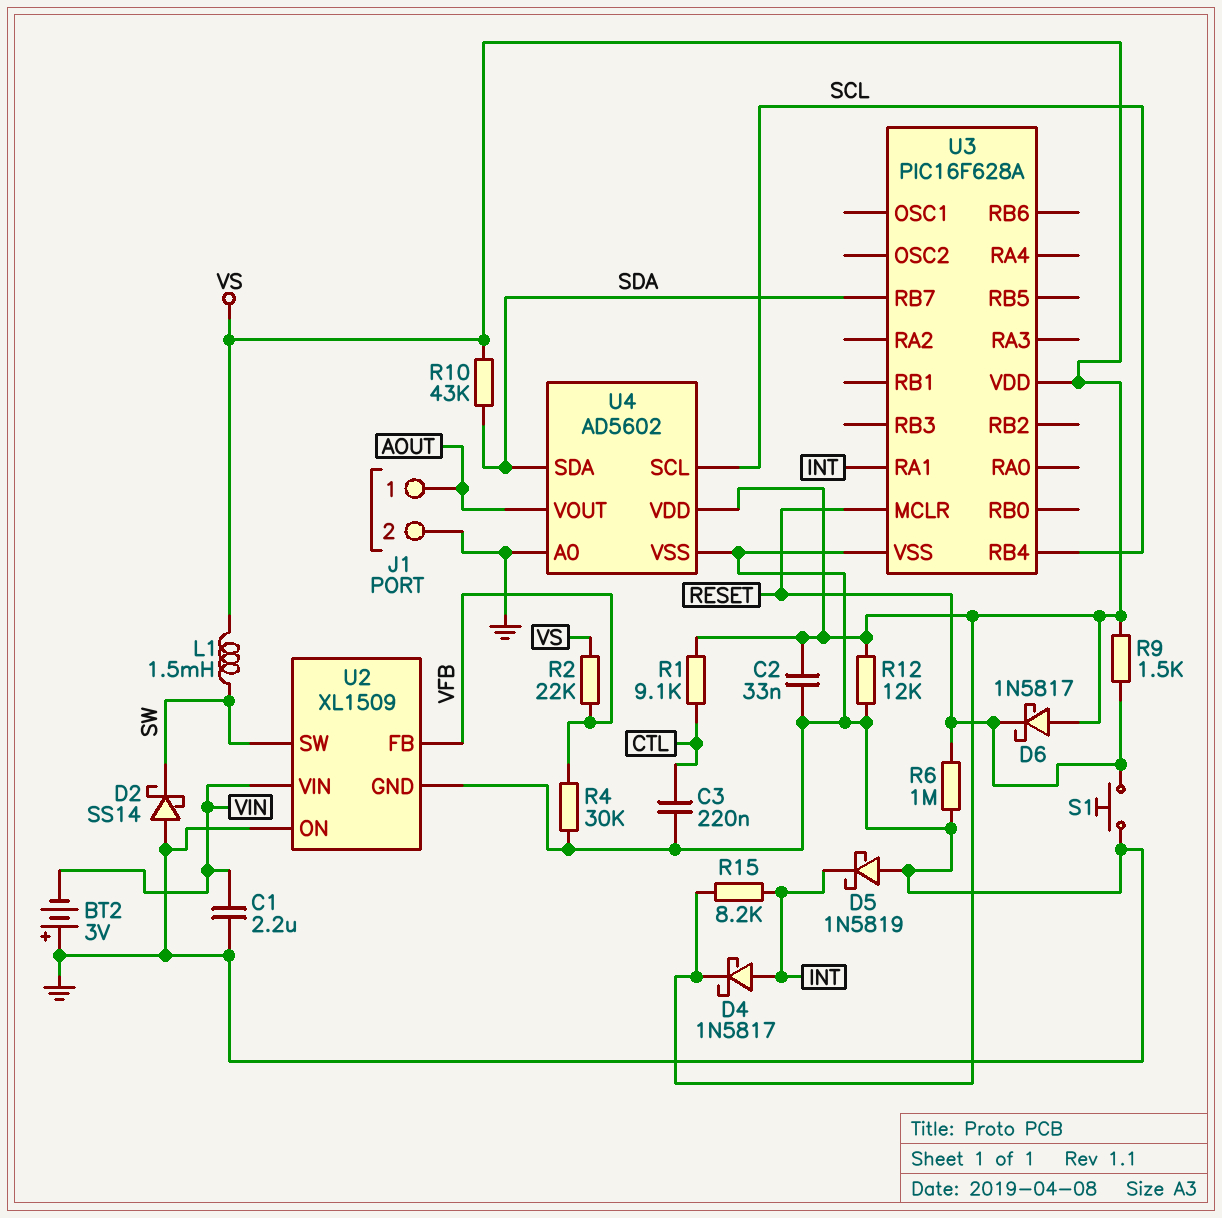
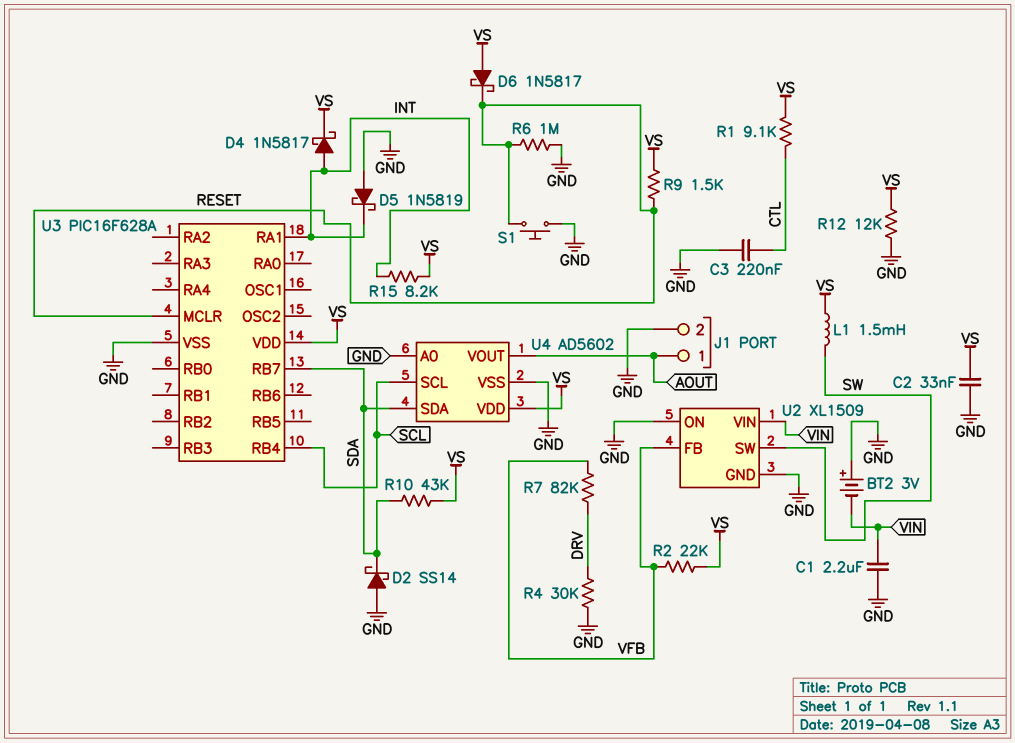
D2: schottky SS14 (A GND, K SW) -> schottky SS14 (A GND, K SDA)
R4: 30k (GND, VFB) -> 30k (DRV, GND)
R7: none -> 82k (DRV, VFB)

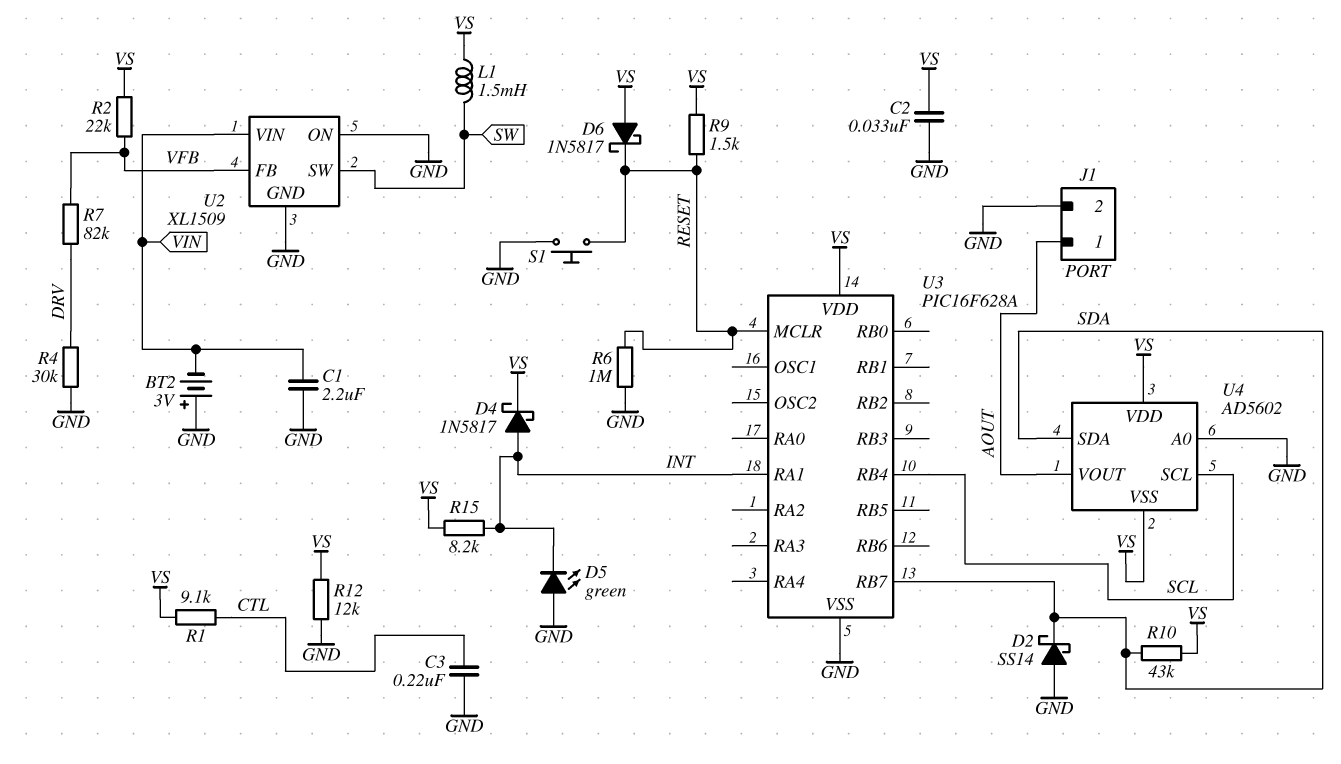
D5: schottky 1N5819 (A GND, K INT) -> LED green (A GND, K INT)
U4 pin VSS: GND -> VS

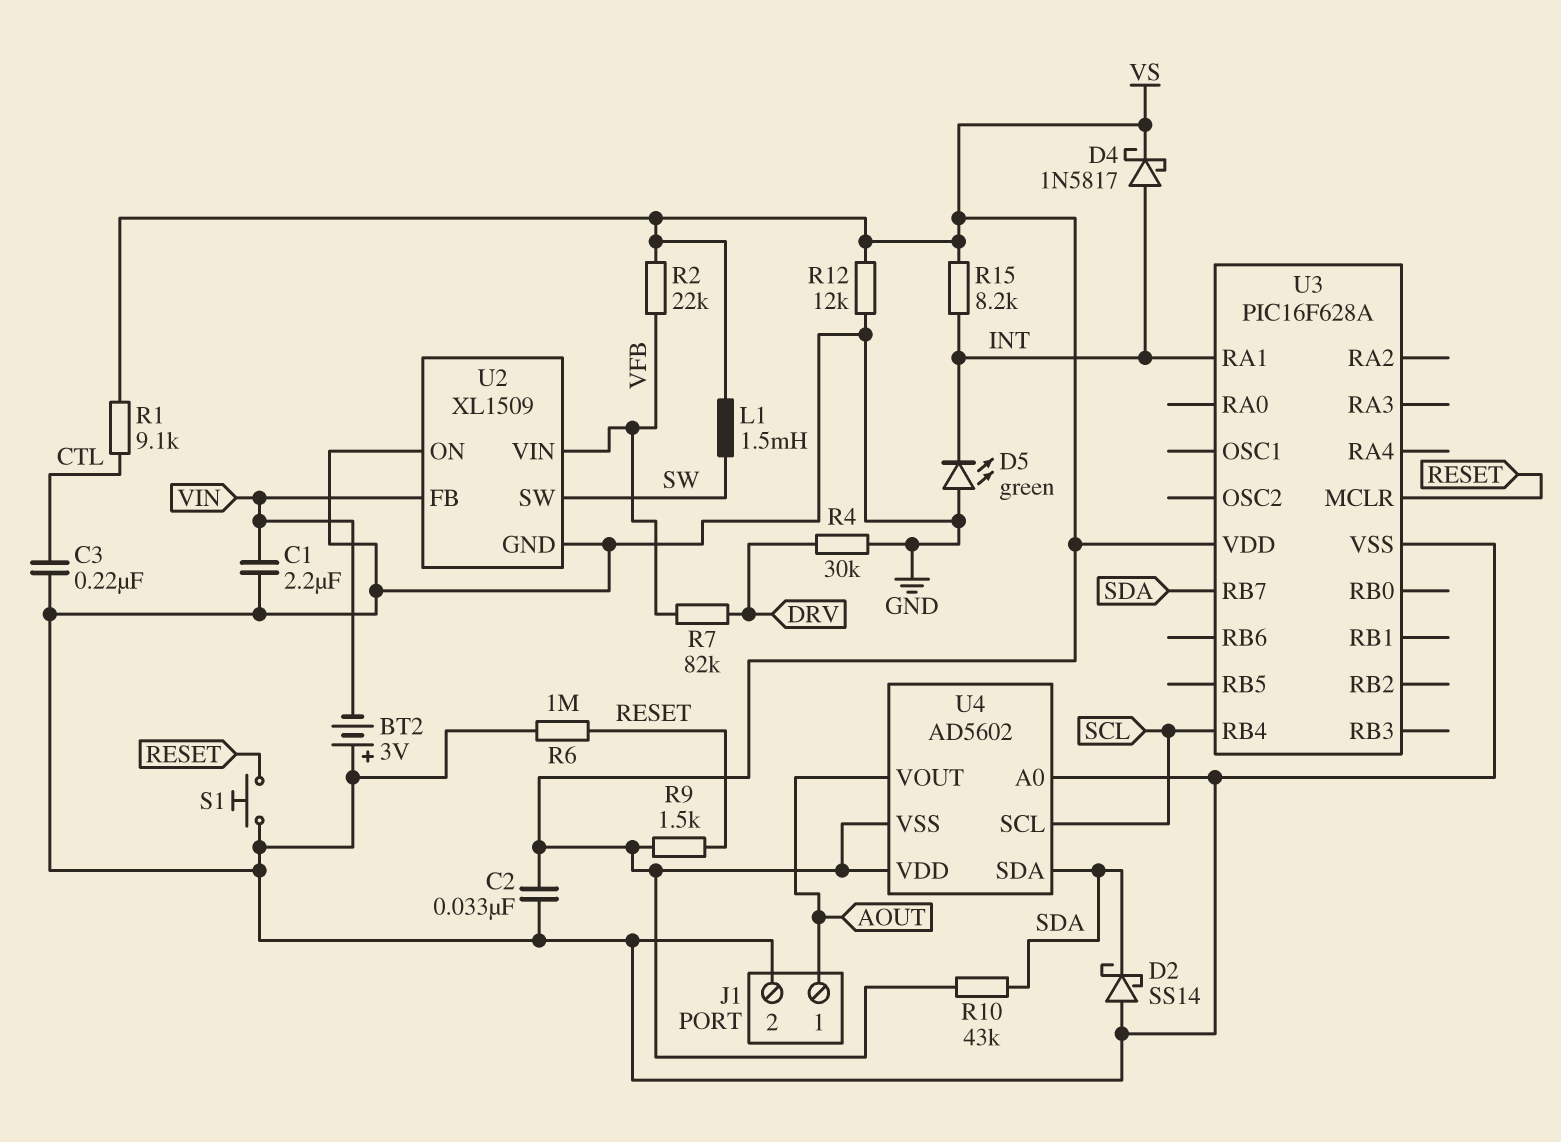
D6: schottky 1N5817 (A VS, K RESET) -> none
U2 pin FB: VFB -> VIN
U2 pin VIN: VIN -> VFB

